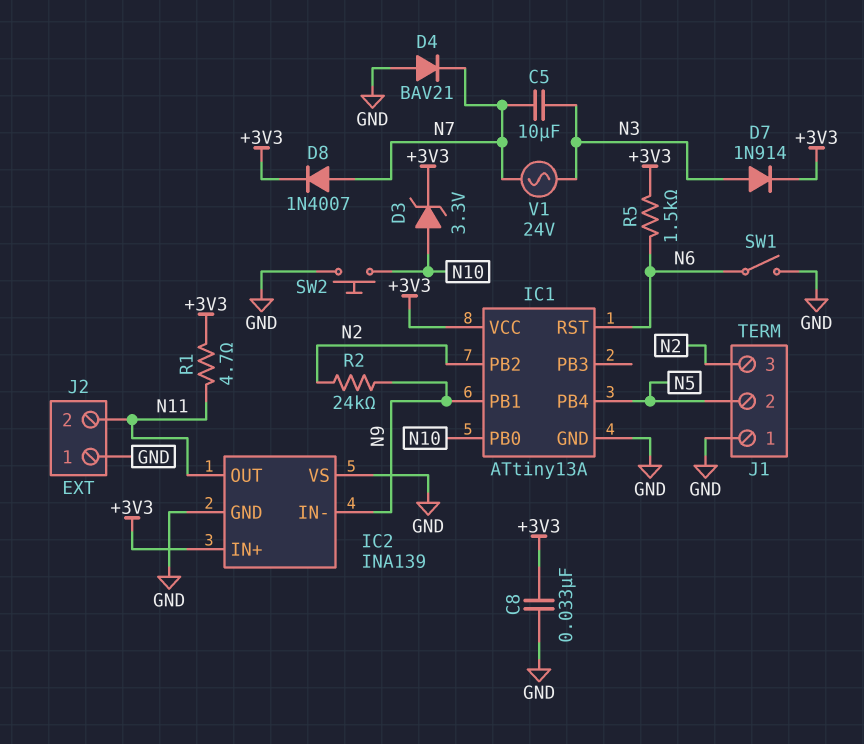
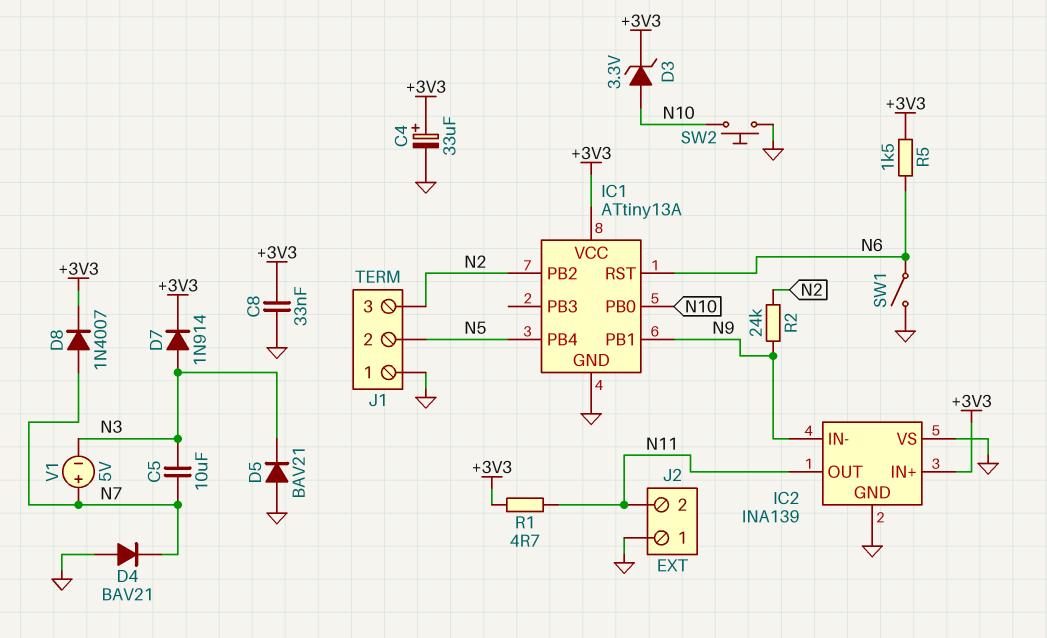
C4: none -> 33uF (plus +3V3, minus GND)
D5: none -> diode BAV21 (A GND, K N3)
V1: AC 24V (N3, N7) -> 5V (plus N7, minus N3)

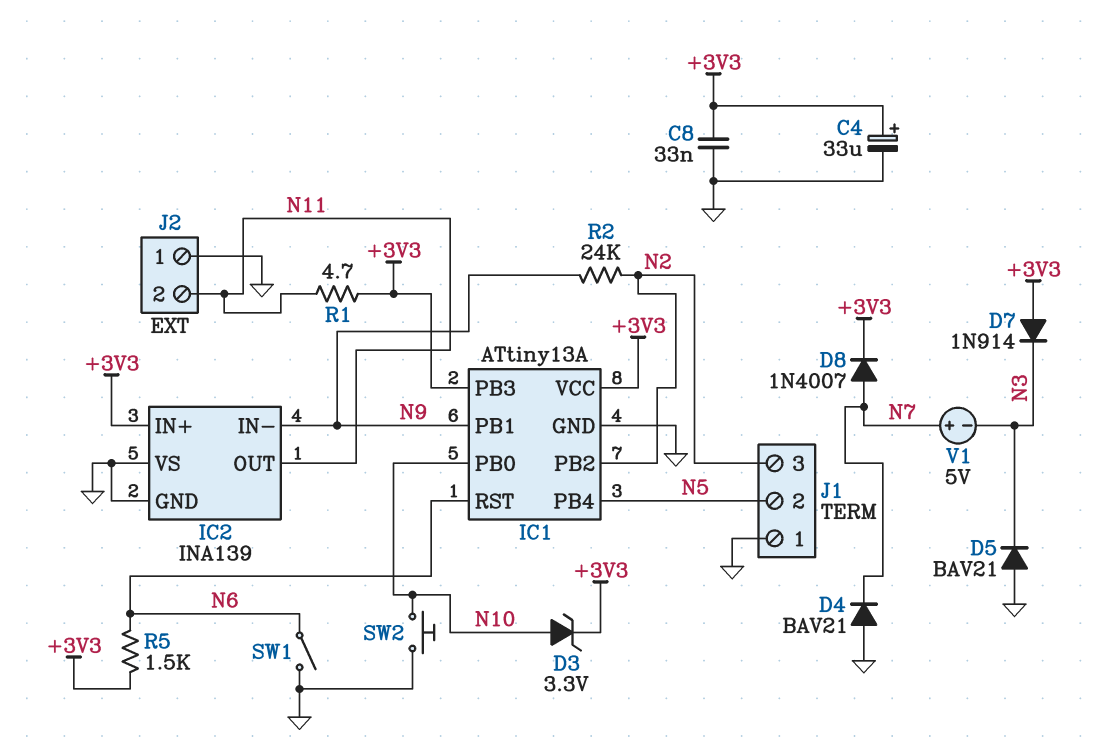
C5: 10uF (N3, N7) -> none
D7: diode 1N914 (A N3, K +3V3) -> diode 1N914 (A +3V3, K N3)
IC1 pin PB3: none -> +3V3

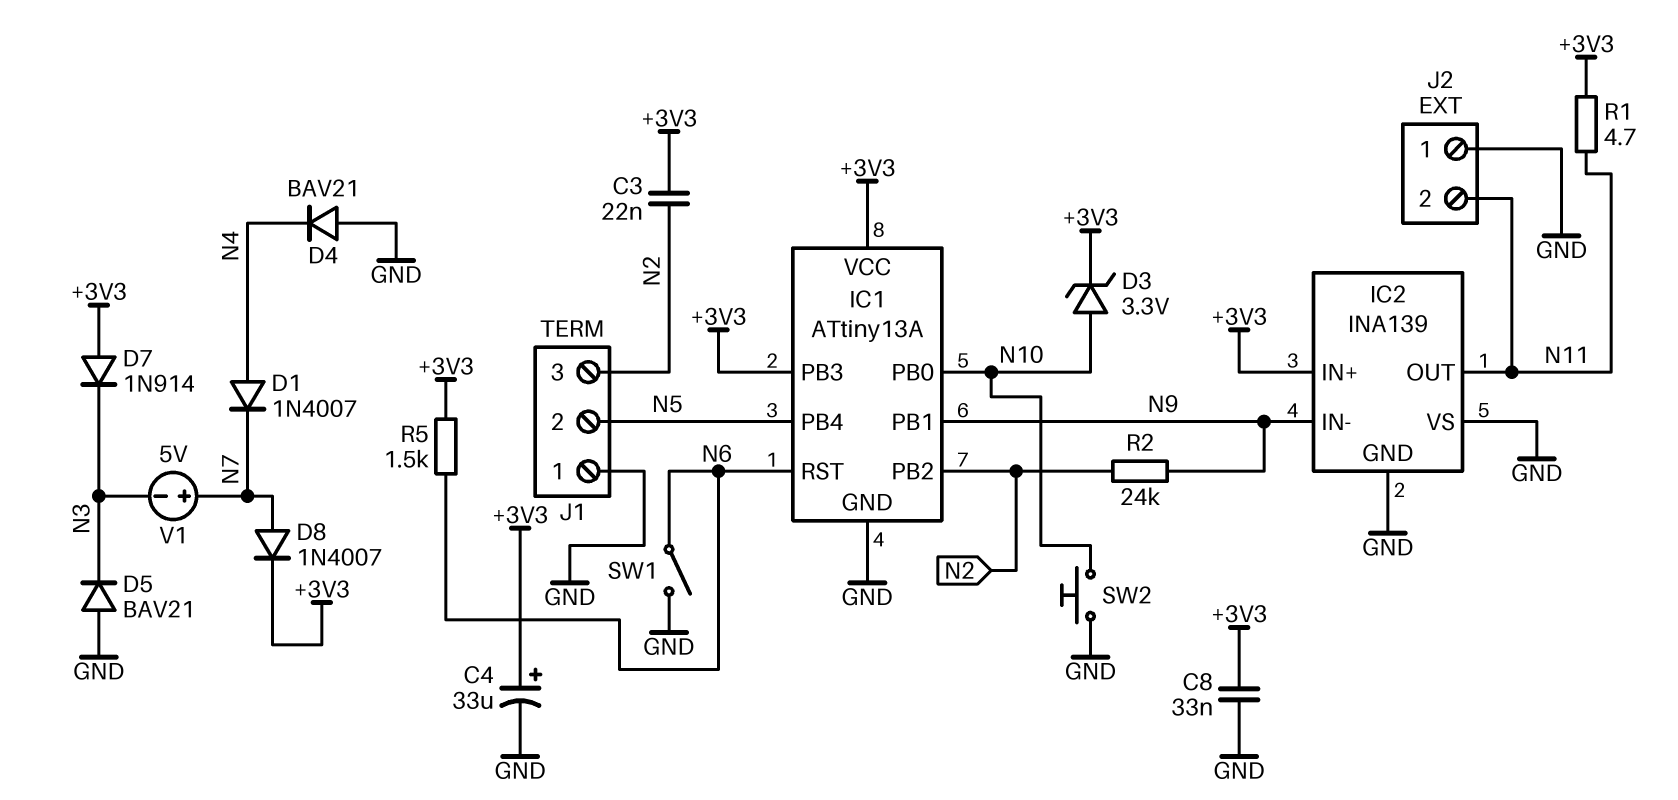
C3: none -> 22nF (+3V3, N2)
D1: none -> diode 1N4007 (A N4, K N7)
D4: diode BAV21 (A GND, K N7) -> diode BAV21 (A GND, K N4)

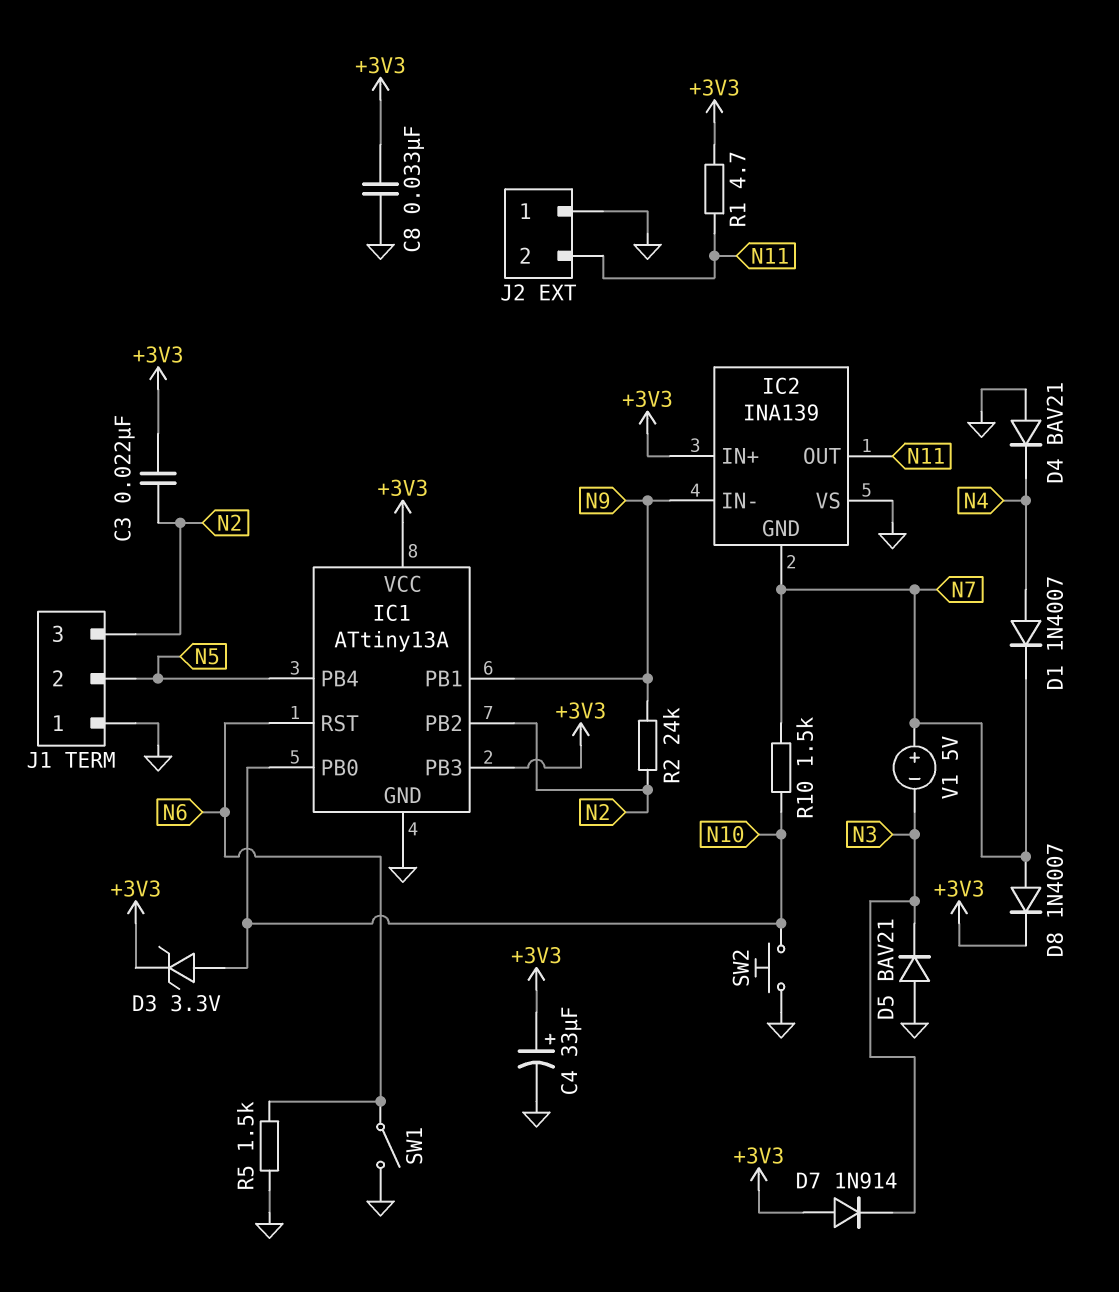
IC2 pin GND: GND -> N7
R5: 1.5k (+3V3, N6) -> 1.5k (GND, N6)
R10: none -> 1.5k (N7, N10)

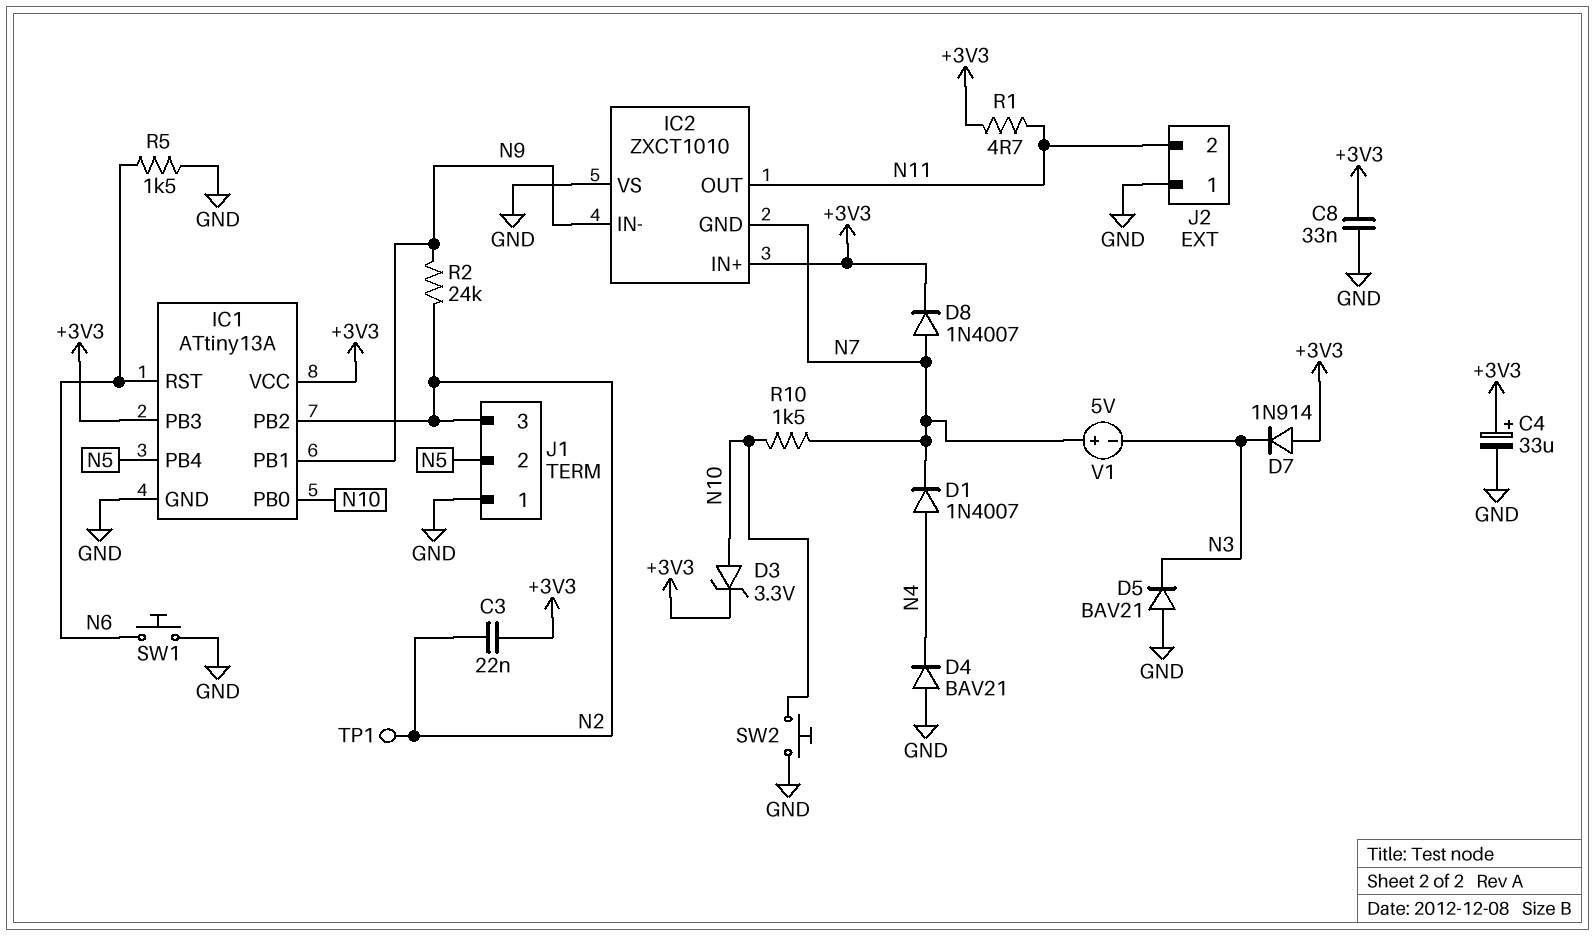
IC2: INA139 -> ZXCT1010
SW1: switch (GND, N6) -> button (GND, N6)
TP1: none -> test point (N2)

